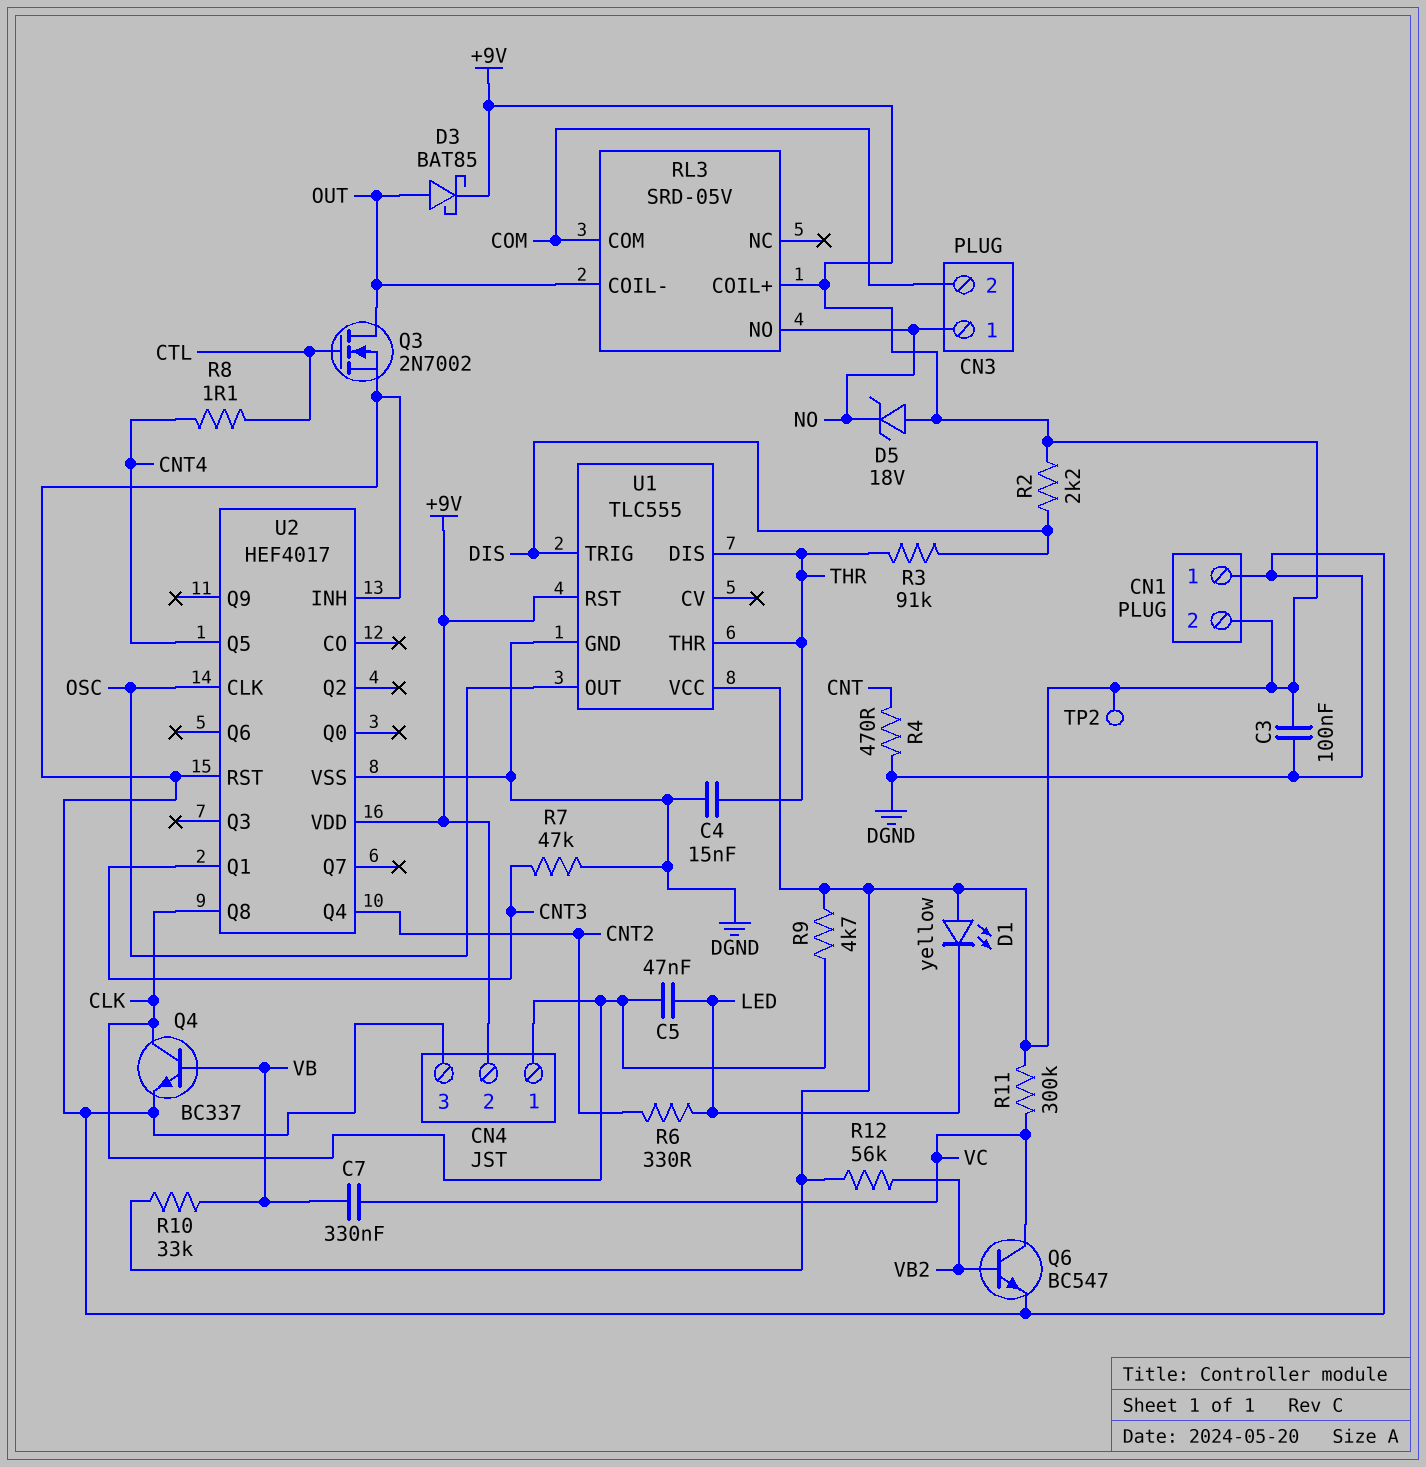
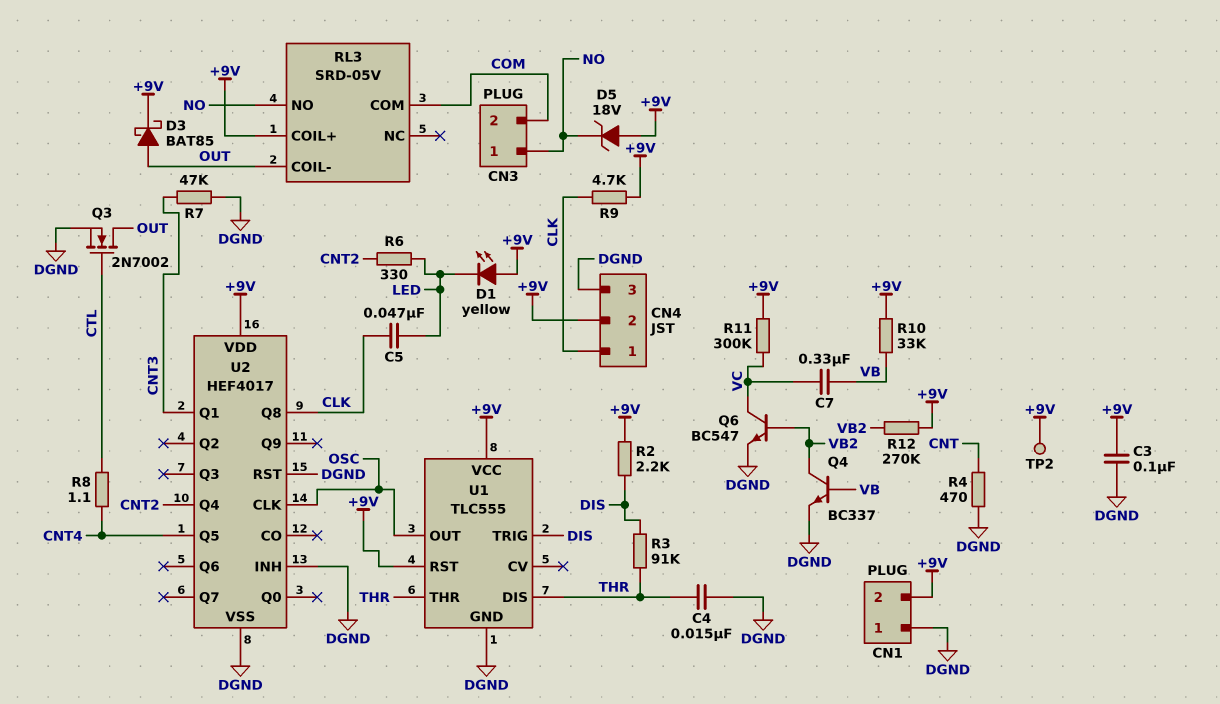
Q4: NPN BC337 (B VB, C CLK, E DGND) -> NPN BC337 (B VB, C VB2, E DGND)
R12: 56k (+9V, VB2) -> 270k (+9V, VB2)

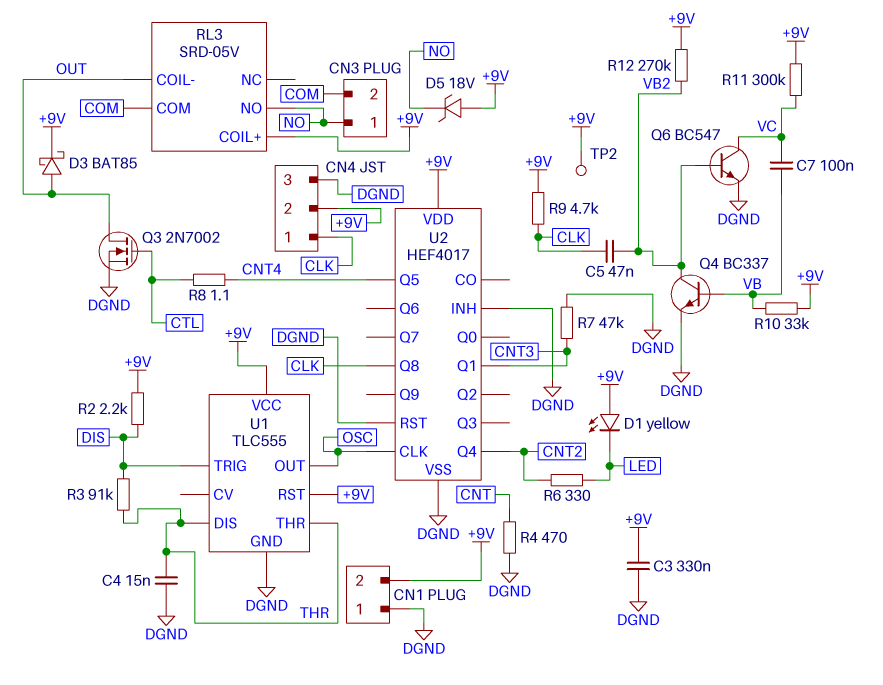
C3: 100nF (+9V, DGND) -> 330nF (+9V, DGND)
C5: 47nF (CLK, LED) -> 47nF (CLK, VB2)
C7: 330nF (VB, VC) -> 100nF (VB, VC)

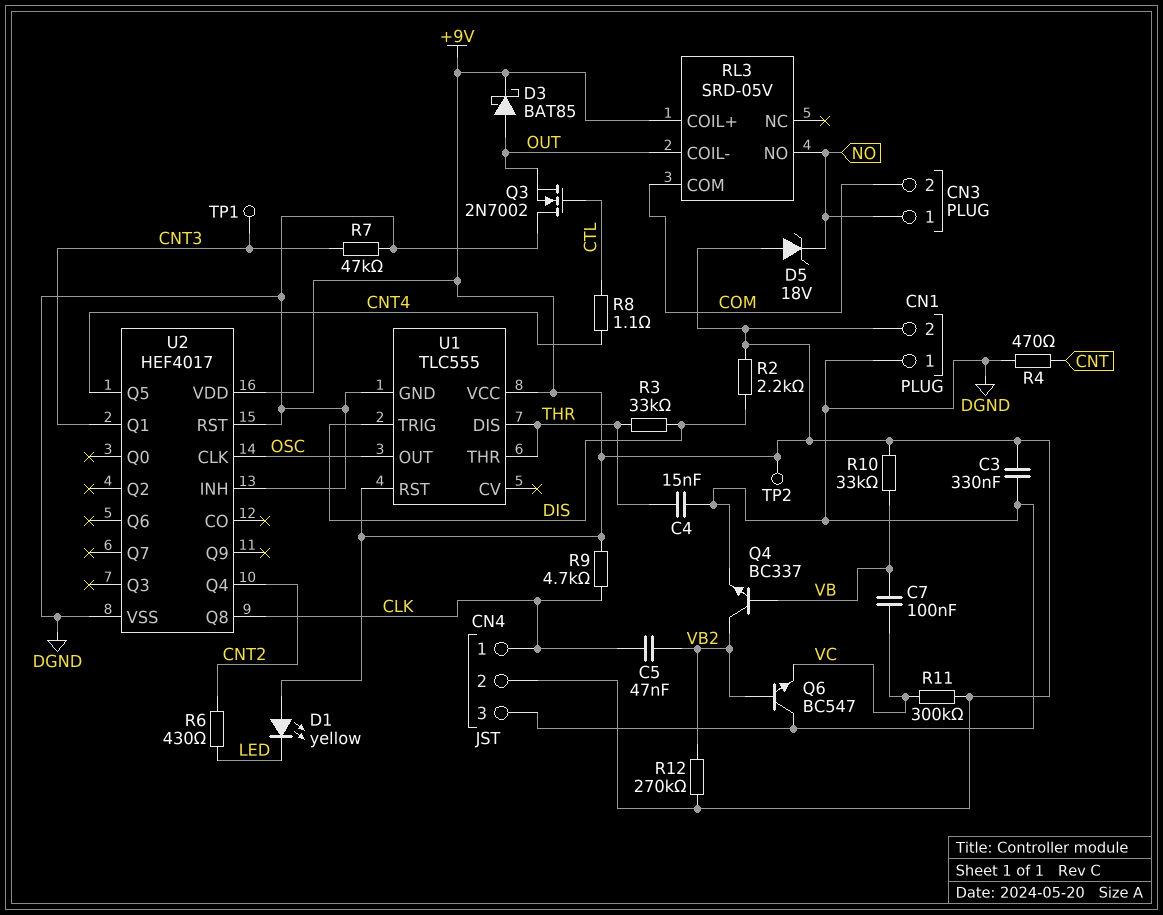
Q3: NMOS 2N7002 (G CTL, D OUT, S DGND) -> NMOS 2N7002 (G CTL, D DGND, S OUT)
Q6: NPN BC547 (B VB2, C VC, E DGND) -> NPN BC547 (B VB2, C DGND, E VC)
R3: 91k (DIS, THR) -> 33k (DIS, THR)
R6: 330 (CNT2, LED) -> 430 (CNT2, LED)
TP1: none -> test point (CNT3)

